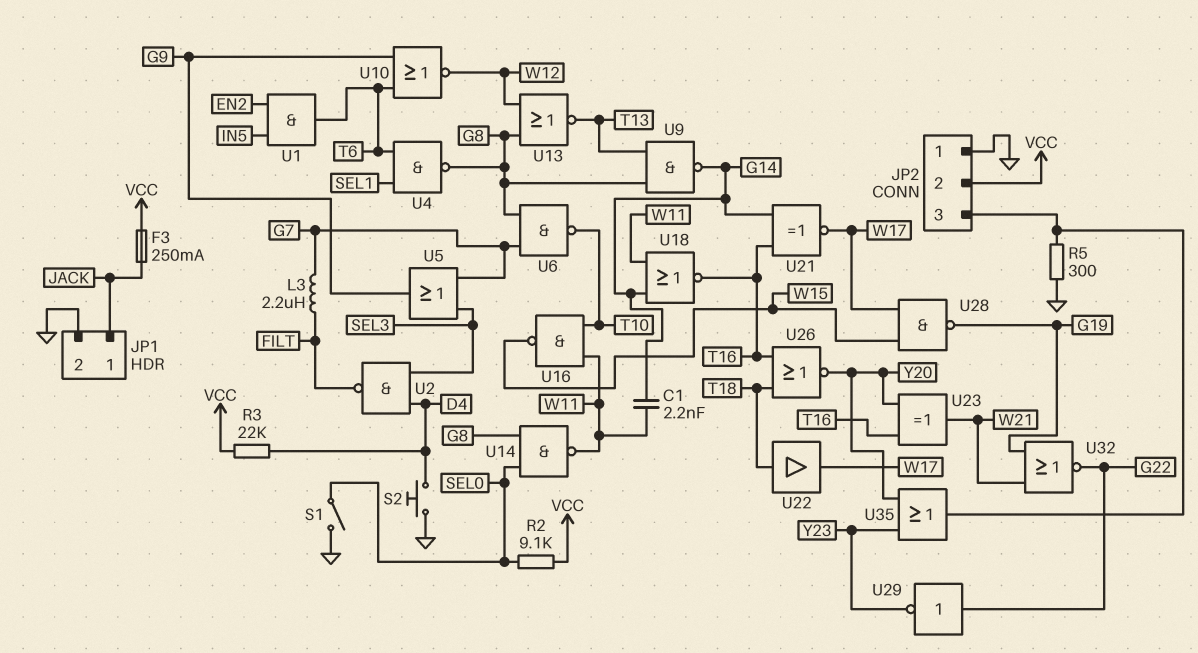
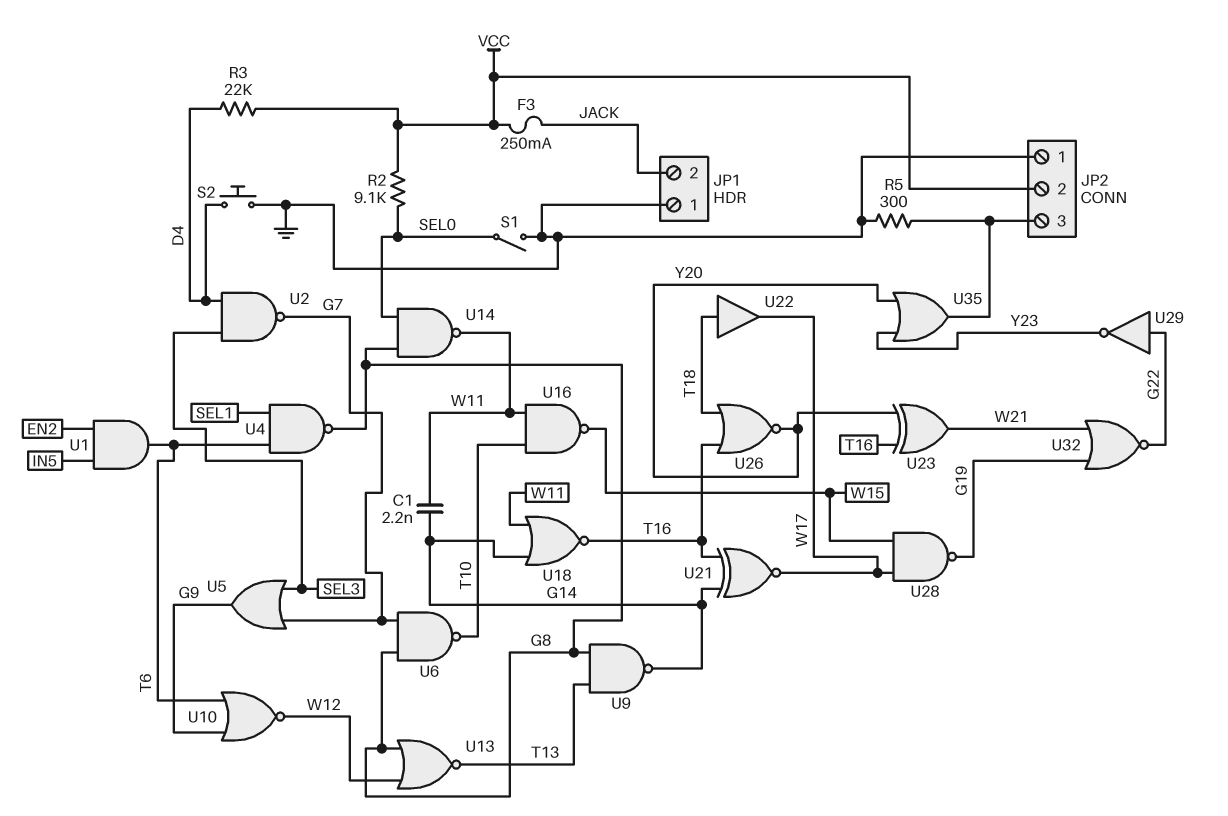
JP1 pin 1: JACK -> GND
JP1 pin 2: GND -> JACK
L3: 2.2uH (FILT, G7) -> none
U2: NAND (in D4, in SEL3, out FILT) -> NAND (in D4, in SEL3, out G7)

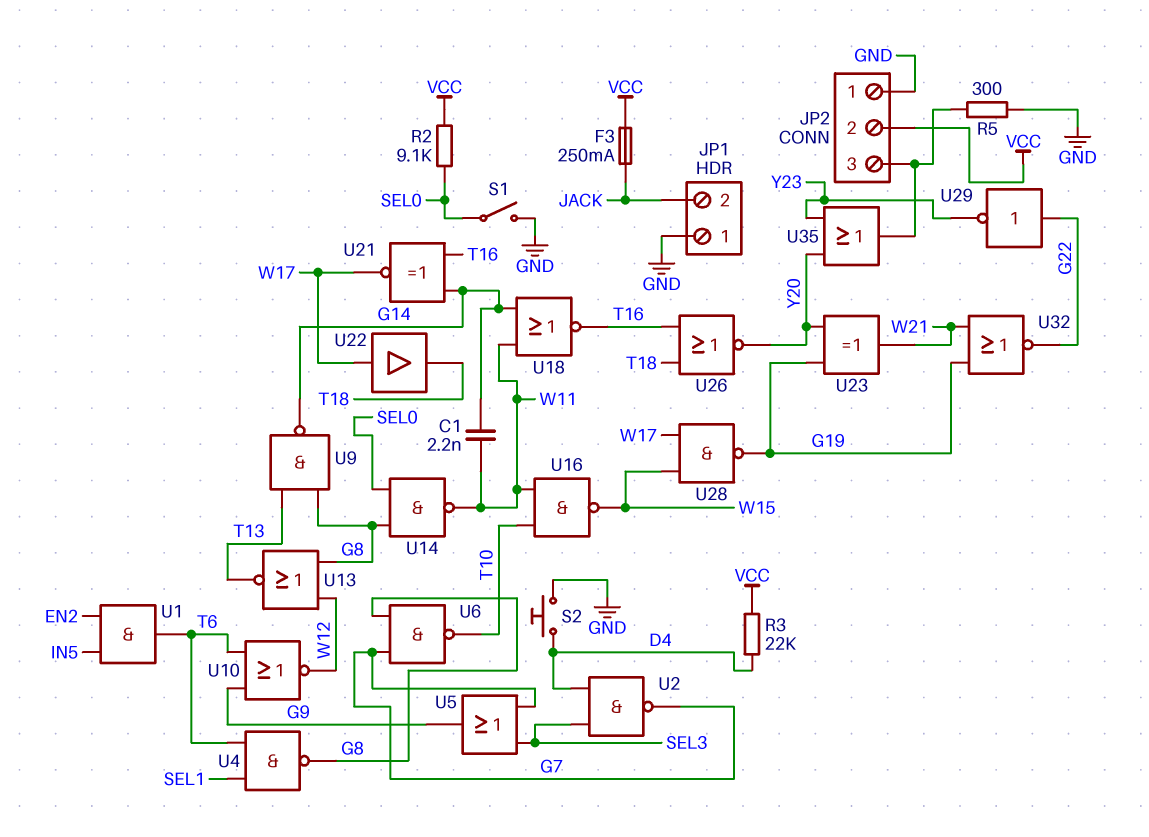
U22: buffer (in T18, out W17) -> buffer (in W17, out T18)
U23: XOR (in T16, in Y20, out W21) -> XOR (in G19, in Y20, out W21)

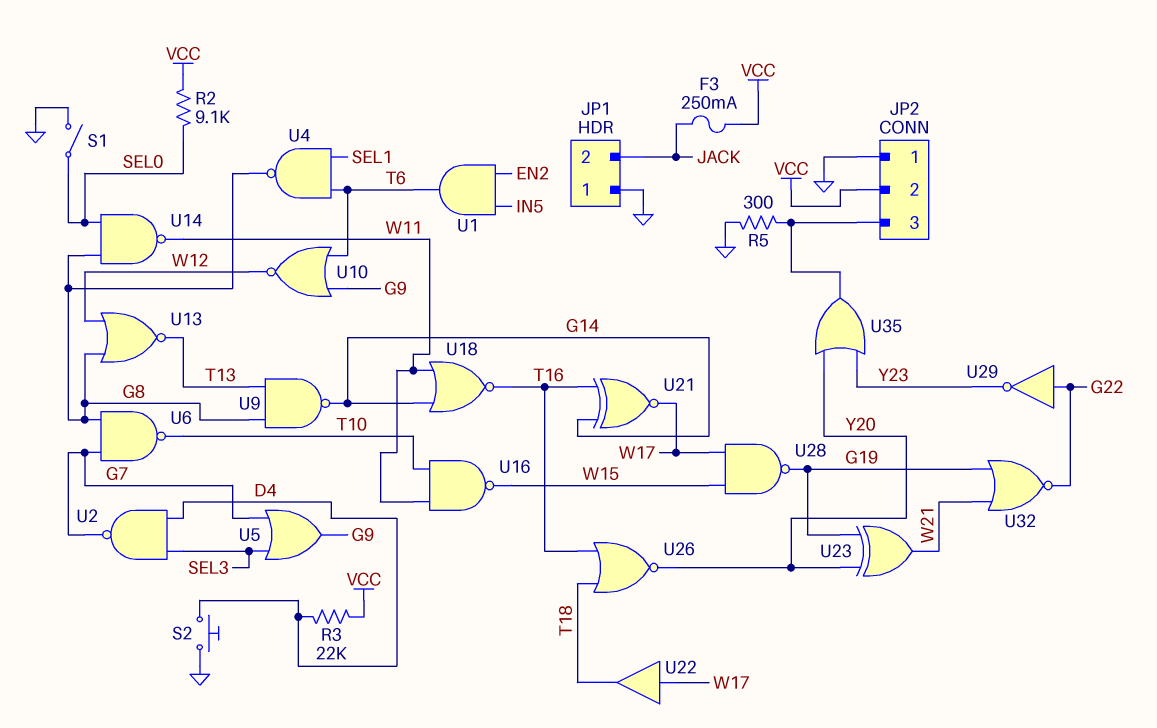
C1: 2.2nF (G14, W11) -> none

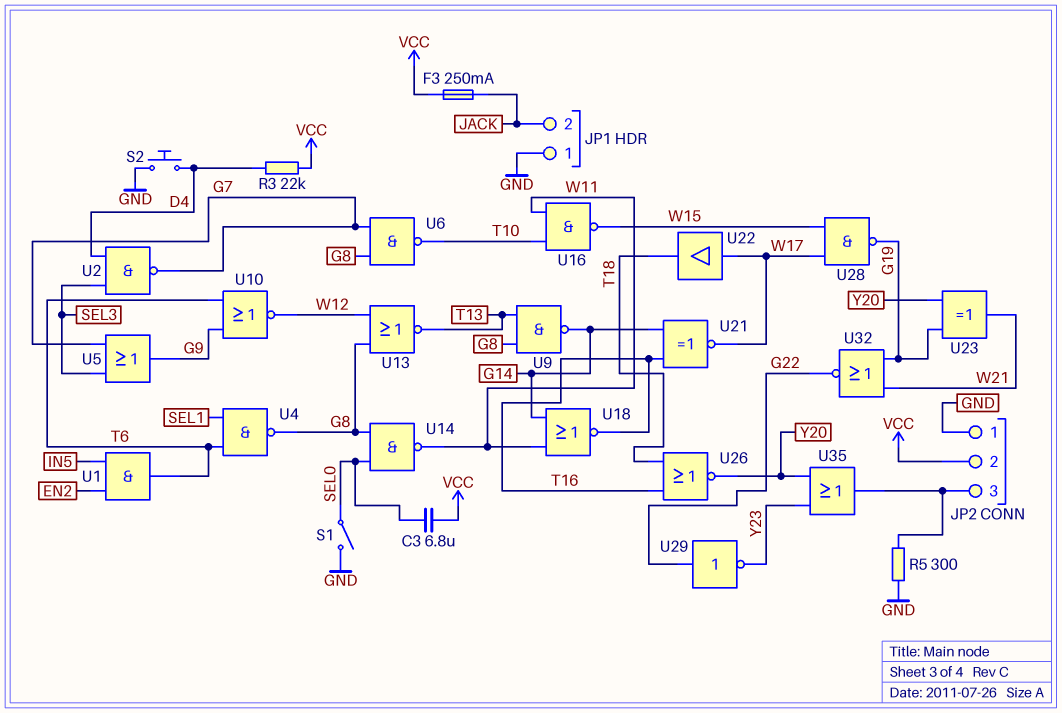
C3: none -> 6.8uF (SEL0, VCC)
R2: 9.1k (SEL0, VCC) -> none

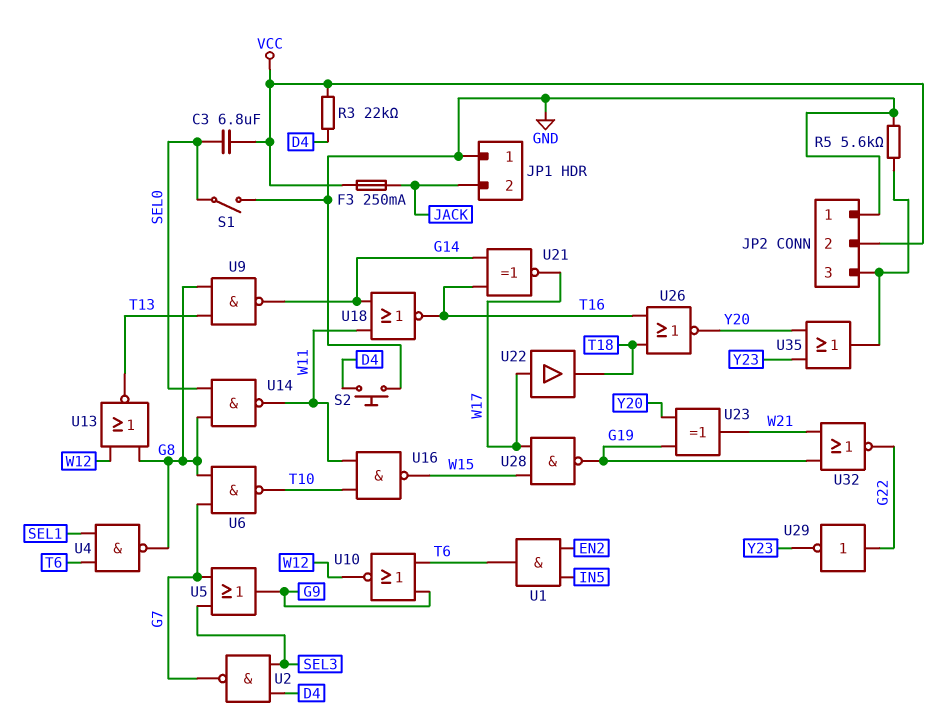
R5: 300 (GND, JP2/3) -> 5.6k (GND, JP2/3)

